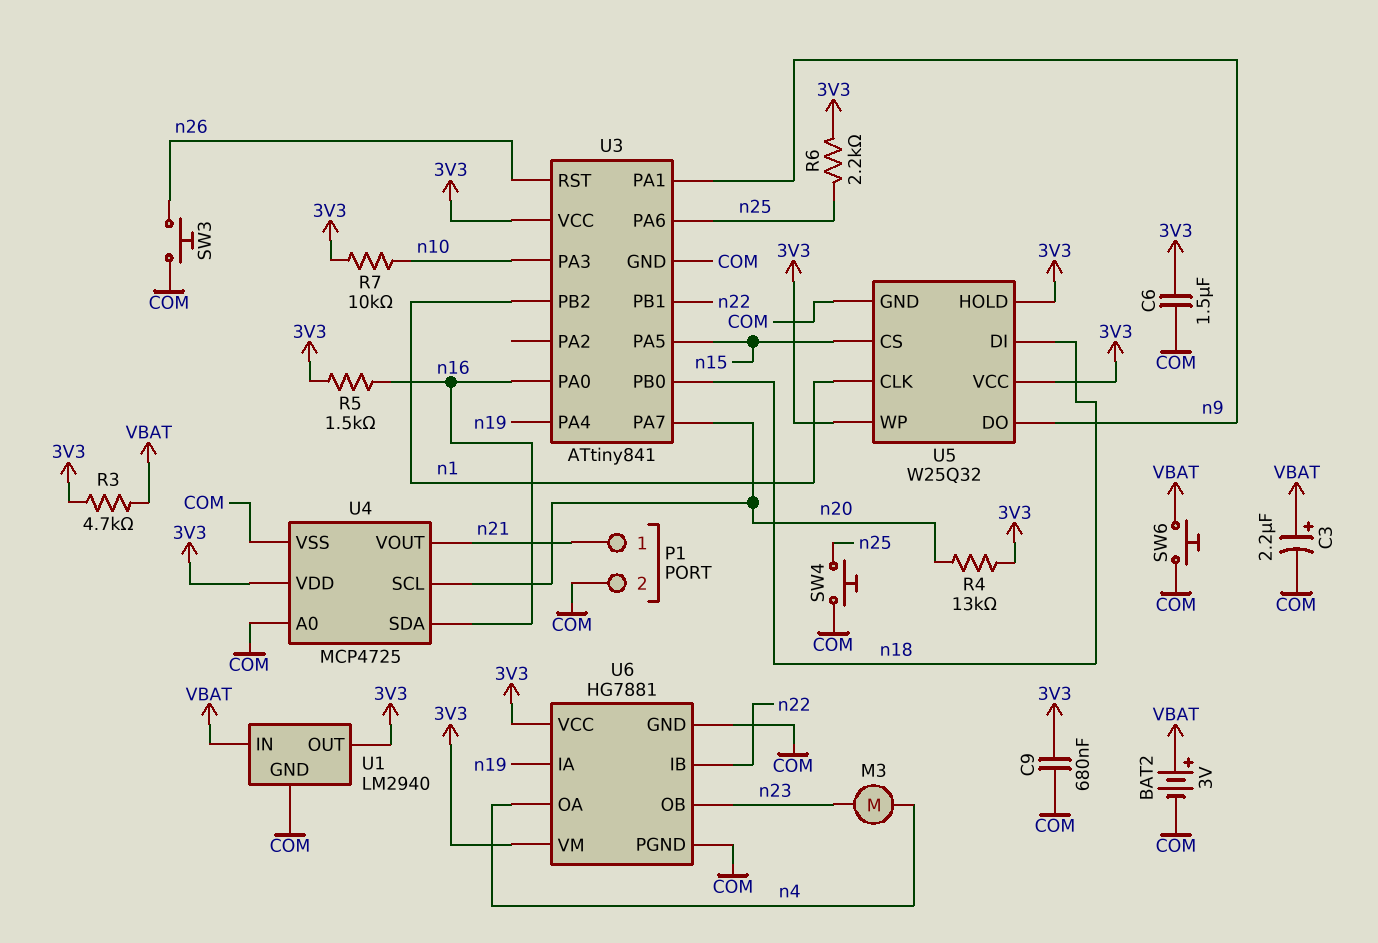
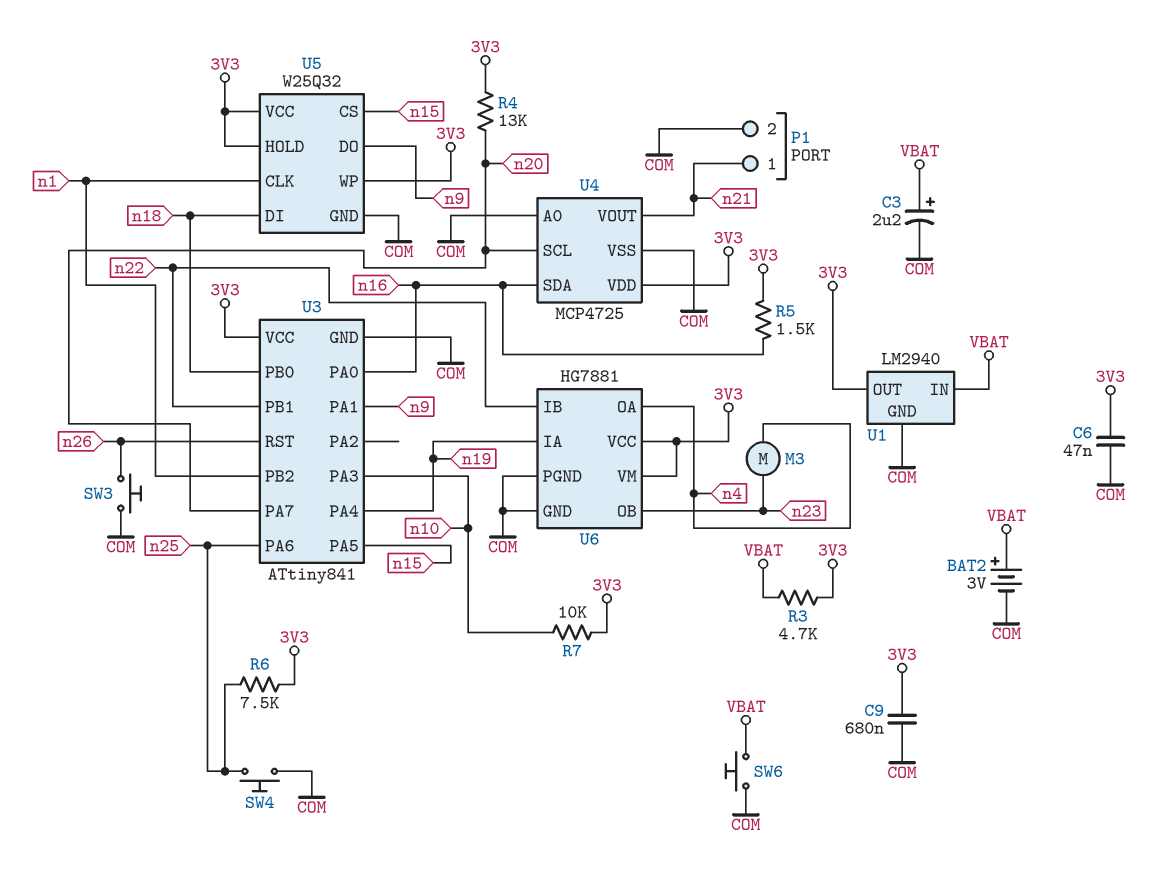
C6: 1.5uF (3V3, COM) -> 47nF (3V3, COM)
R6: 2.2k (3V3, n25) -> 7.5k (3V3, n25)

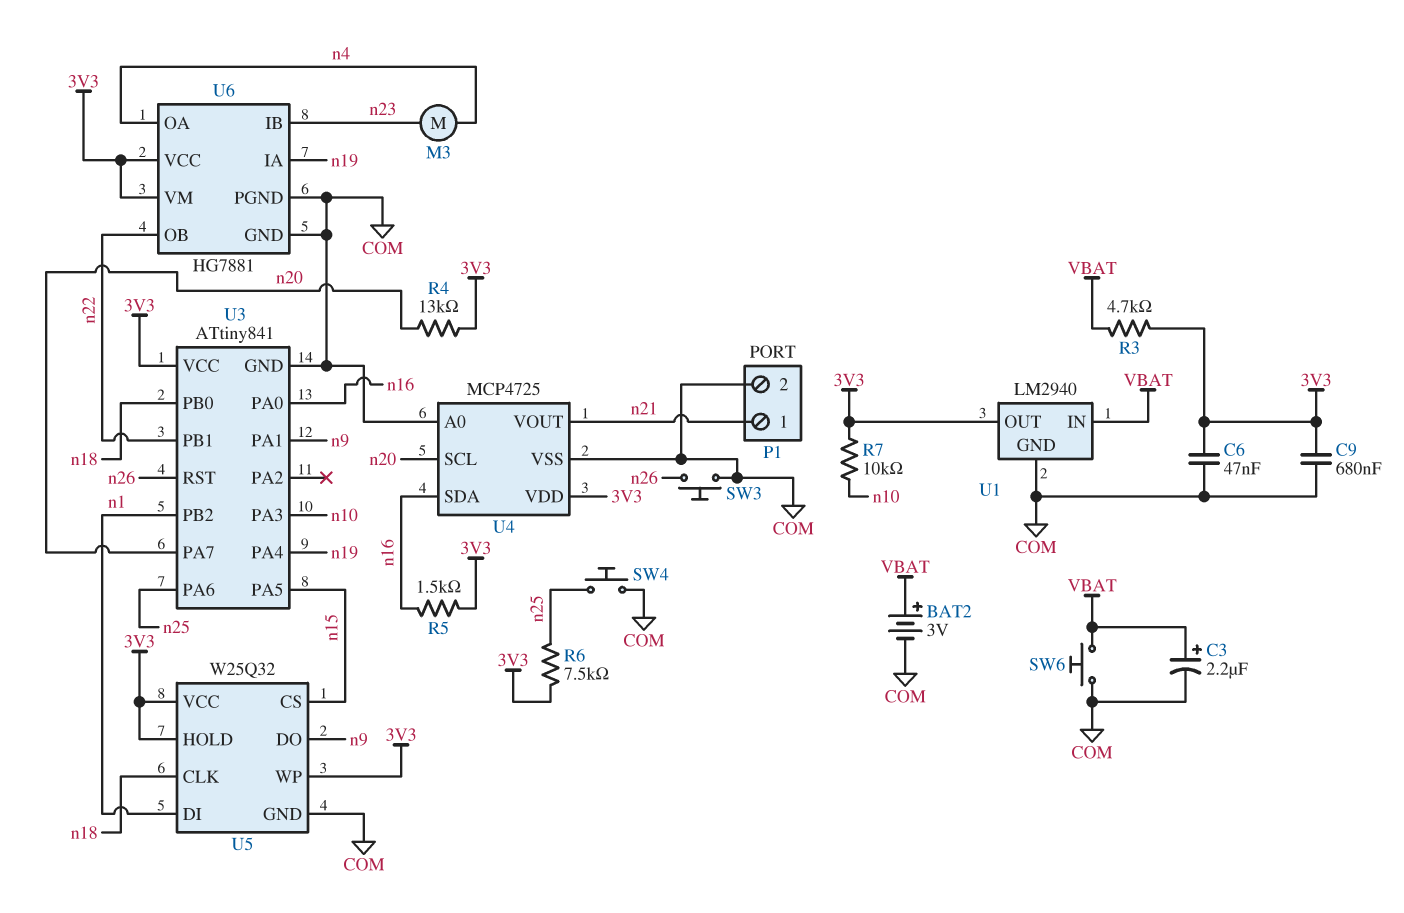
U5 pin CLK: n1 -> n18
U5 pin DI: n18 -> n1
U6 pin IB: n22 -> n23
U6 pin OB: n23 -> n22

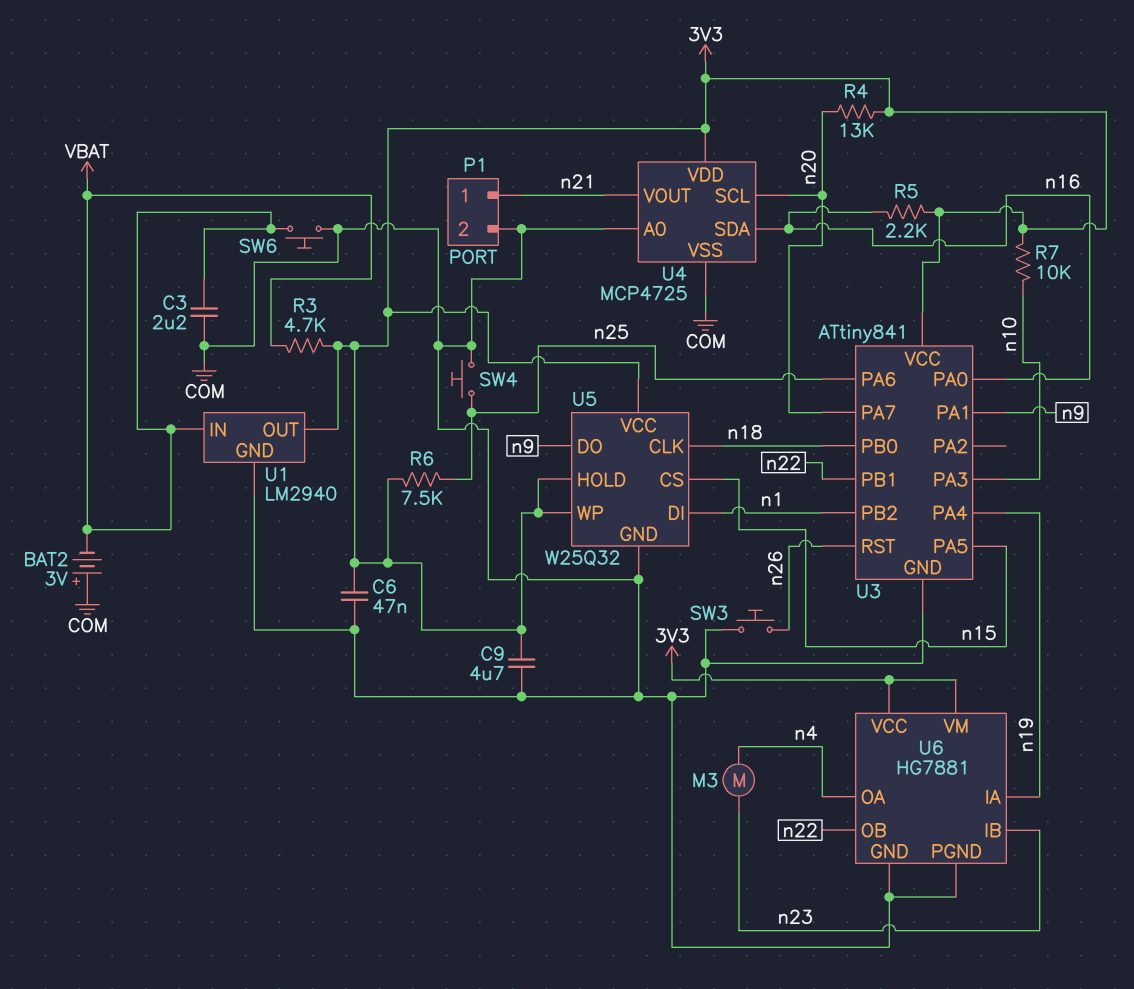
BAT2: 3V (plus VBAT, minus COM) -> 3V (plus COM, minus VBAT)
C3: 2.2uF (plus VBAT, minus COM) -> 2.2uF (COM, VBAT)
C9: 680nF (3V3, COM) -> 4.7uF (3V3, COM)
R5: 1.5k (3V3, n16) -> 2.2k (3V3, n16)

